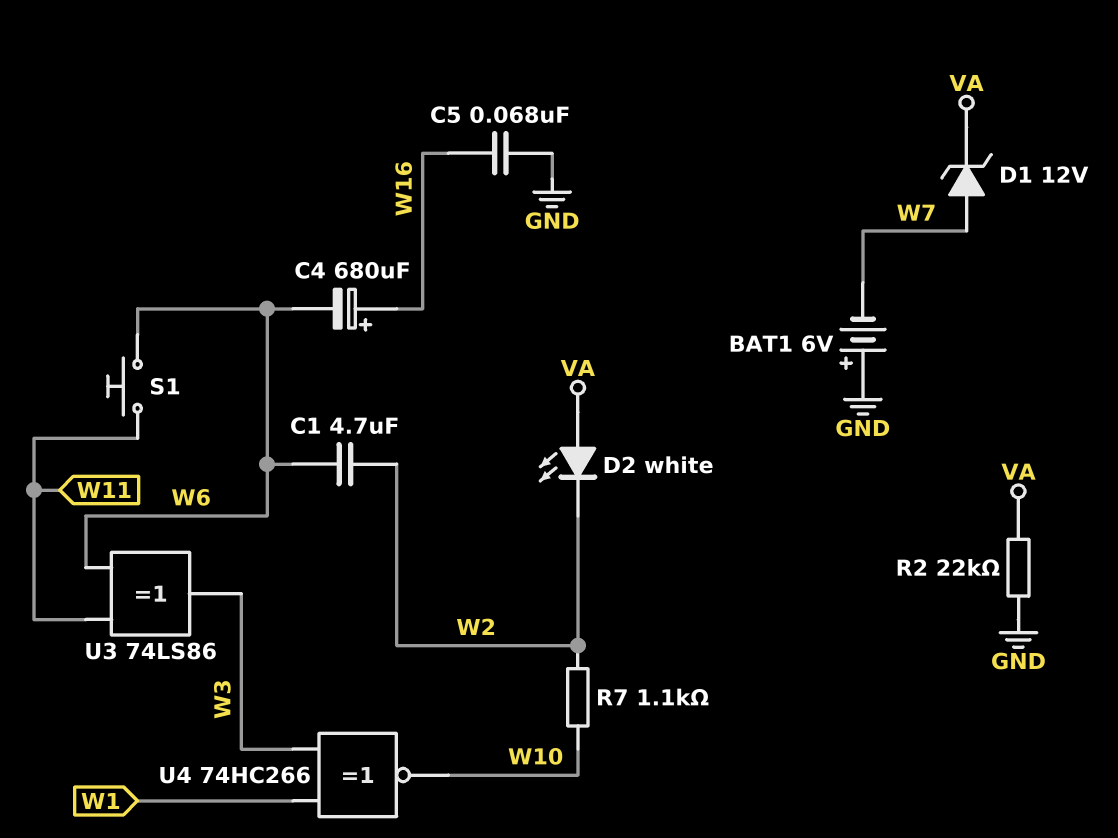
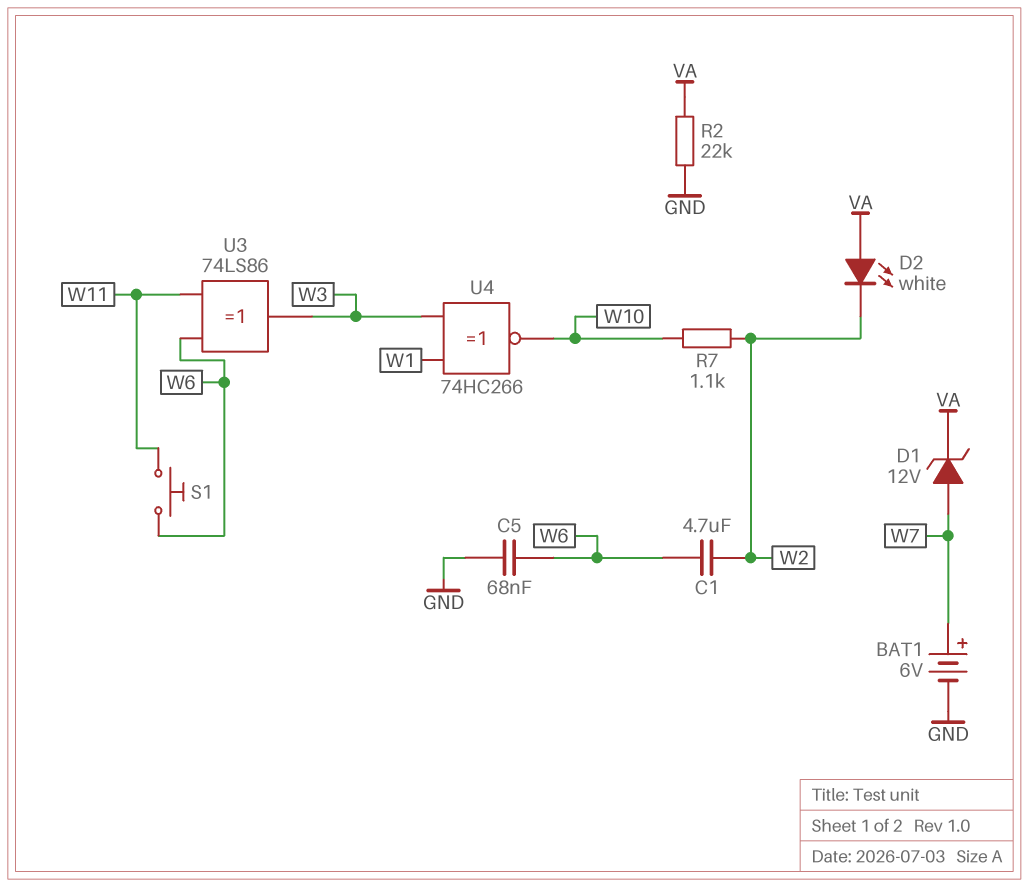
BAT1: 6V (plus GND, minus W7) -> 6V (plus W7, minus GND)
C4: 680uF (plus W16, minus W6) -> none
C5: 68nF (GND, W16) -> 68nF (GND, W6)

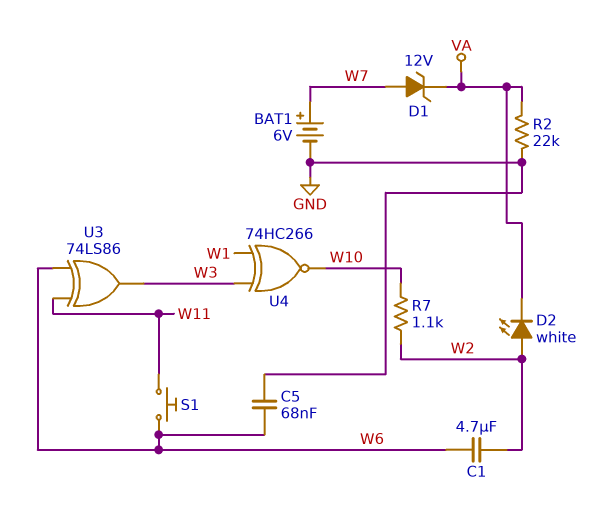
D2: LED white (A VA, K W2) -> LED white (A W2, K VA)

